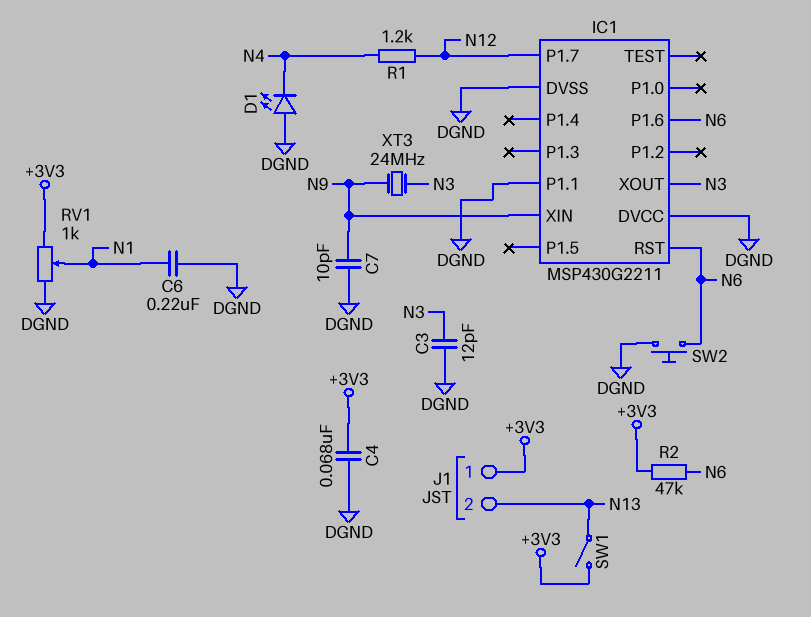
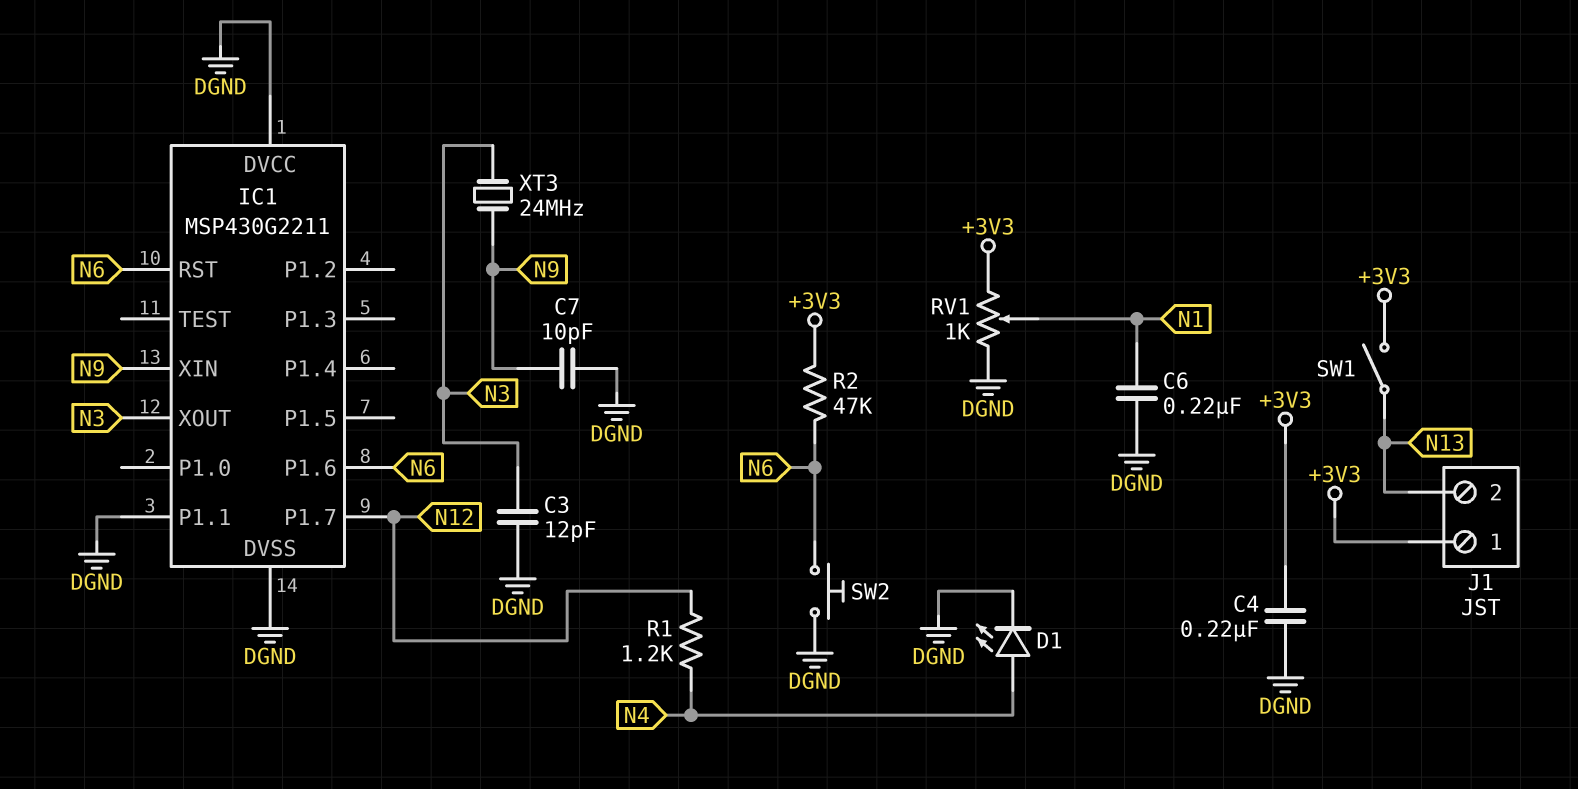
C4: 68nF (+3V3, DGND) -> 220nF (+3V3, DGND)
D1: LED (A DGND, K N4) -> LED (A N4, K DGND)

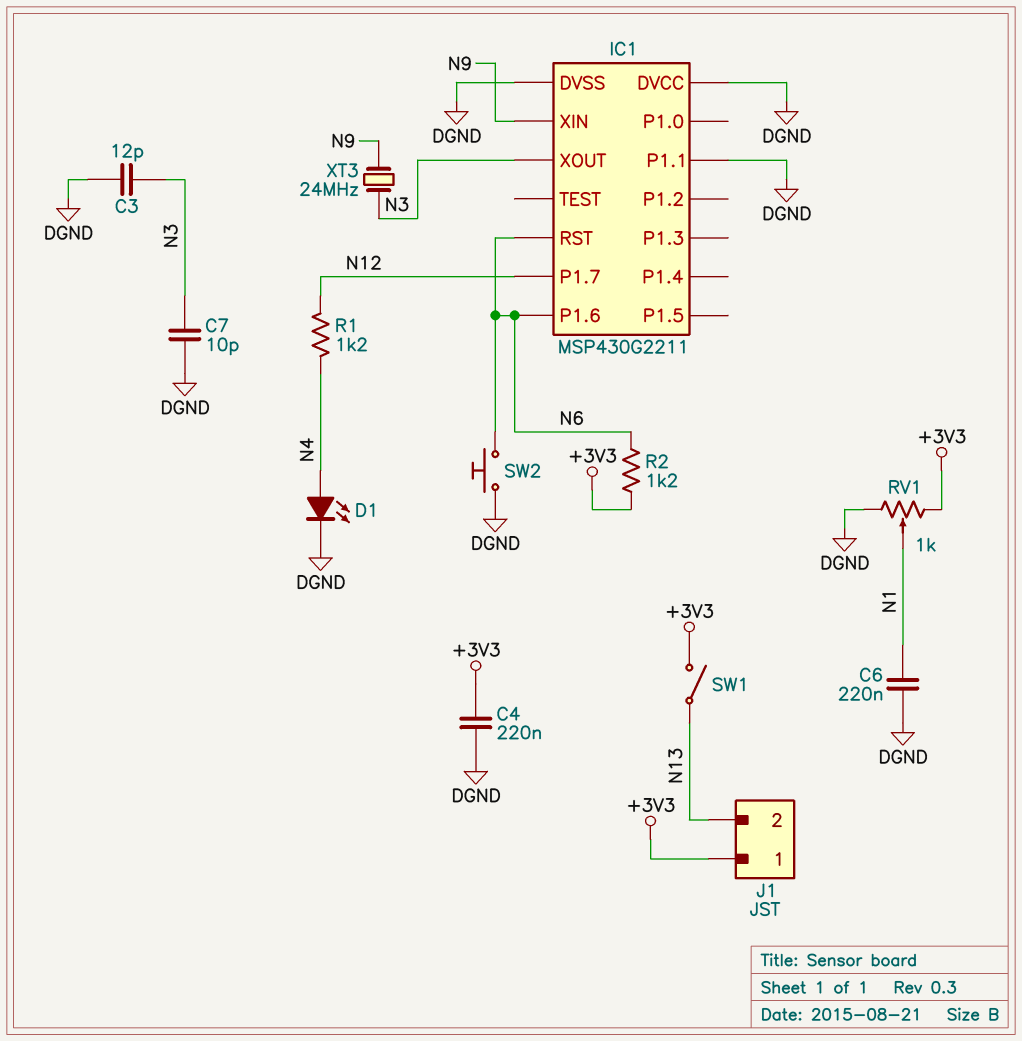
C7: 10pF (DGND, N9) -> 10pF (DGND, N3)
R2: 47k (+3V3, N6) -> 1.2k (+3V3, N6)

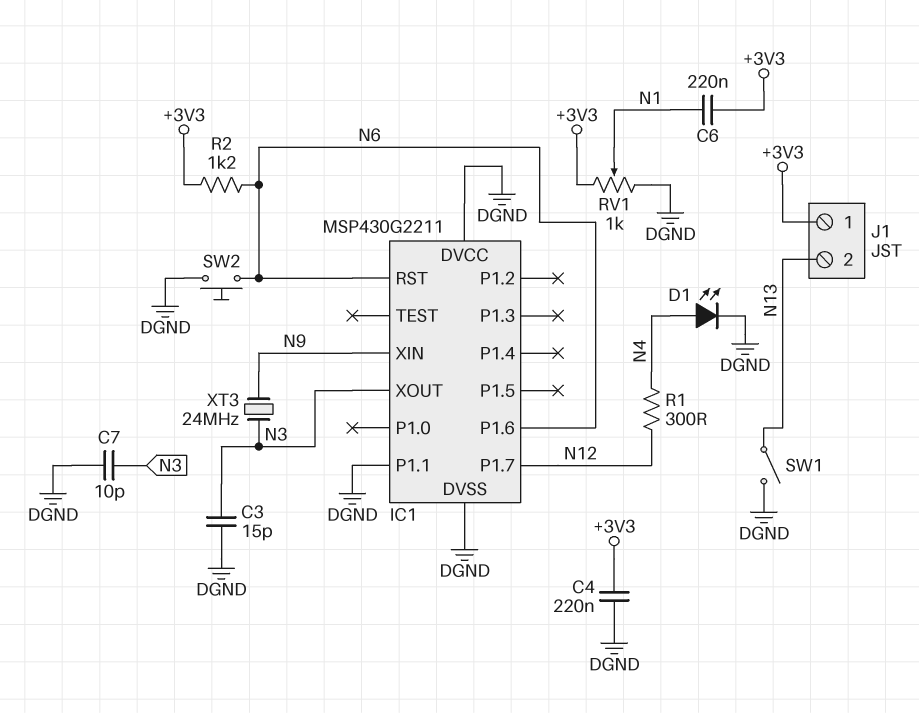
C3: 12pF (DGND, N3) -> 15pF (DGND, N3)
C6: 220nF (DGND, N1) -> 220nF (+3V3, N1)
R1: 1.2k (N4, N12) -> 300 (N4, N12)
SW1: switch (+3V3, N13) -> switch (DGND, N13)

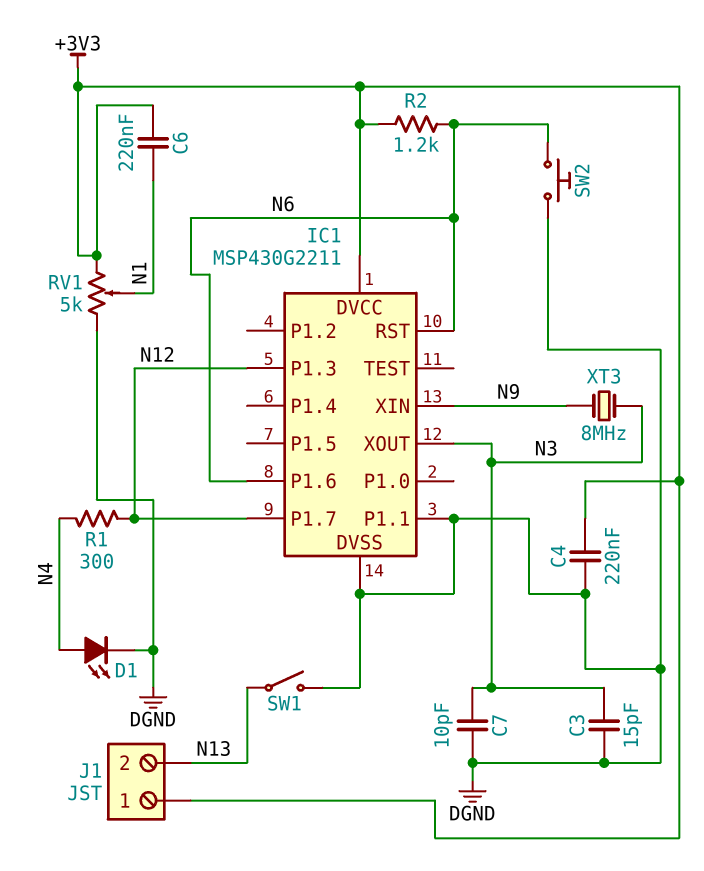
IC1 pin DVCC: DGND -> +3V3
IC1 pin P1.3: none -> N12
RV1: 1k (+3V3, DGND, wiper N1) -> 5k (+3V3, DGND, wiper N1)
XT3: 24MHz (N3, N9) -> 8MHz (N3, N9)

